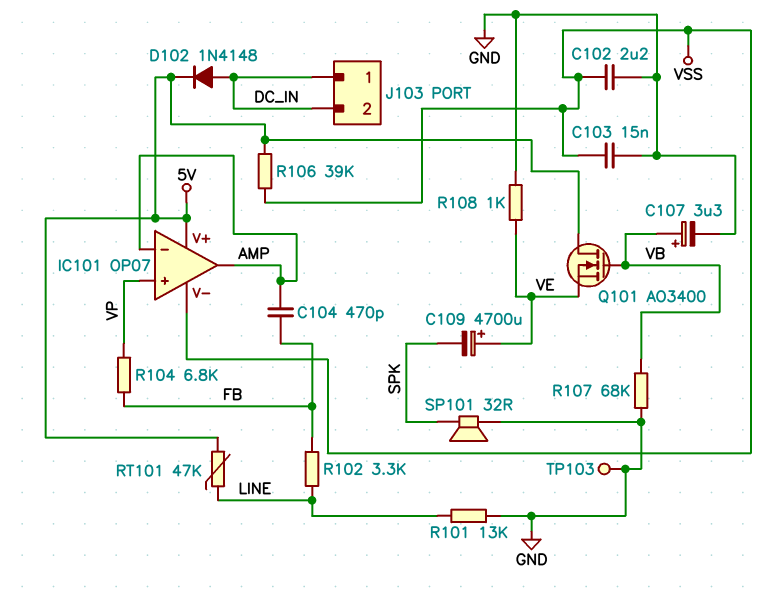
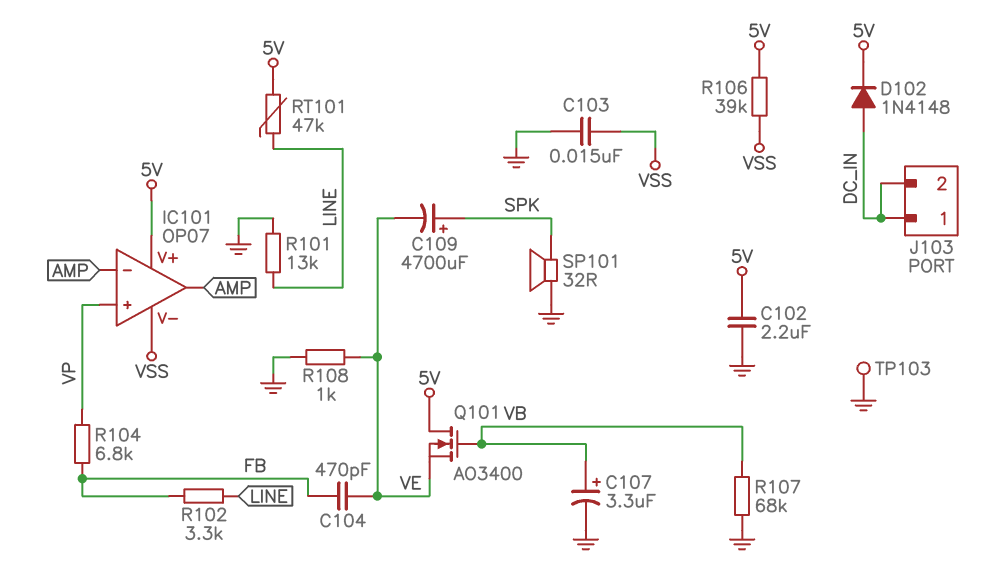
C102: 2.2uF (GND, VSS) -> 2.2uF (5V, GND)
C104: 470pF (AMP, FB) -> 470pF (FB, VE)
C109: 4700uF (plus VE, minus SPK) -> 4700uF (plus SPK, minus VE)

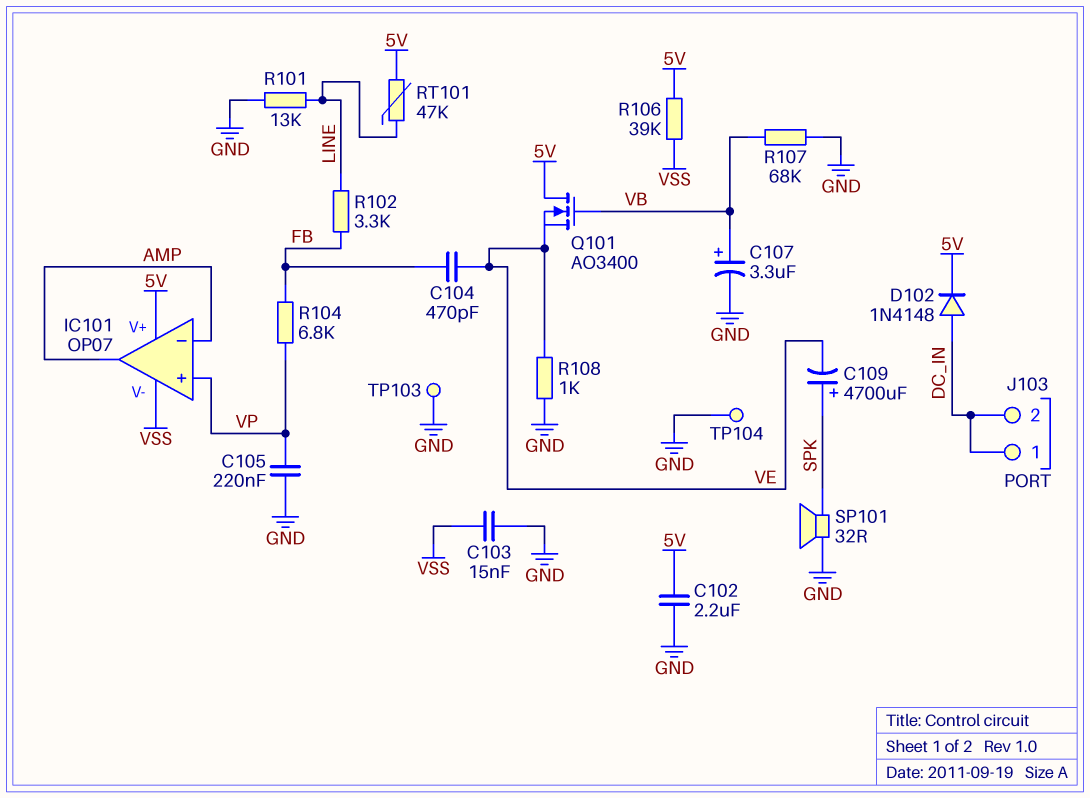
C105: none -> 220nF (GND, VP)
TP104: none -> test point (GND)

